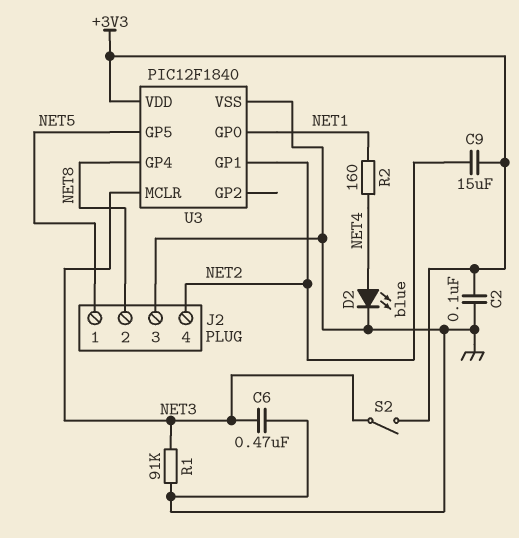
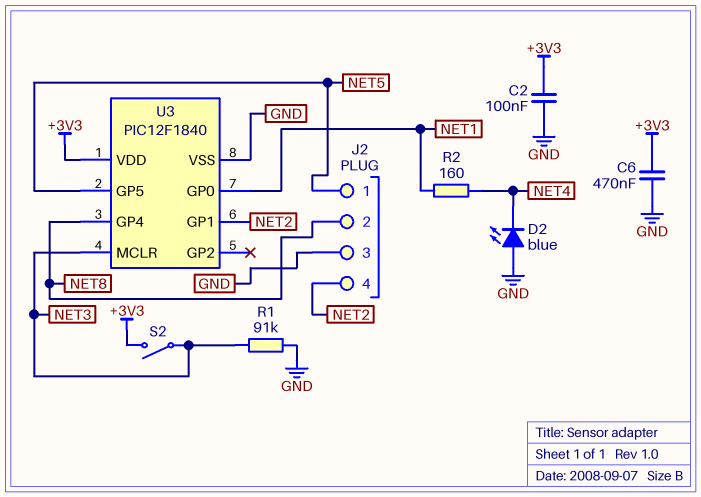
C6: 470nF (GND, NET3) -> 470nF (+3V3, GND)
C9: 15uF (+3V3, NET2) -> none
D2: LED blue (A NET4, K GND) -> LED blue (A GND, K NET4)

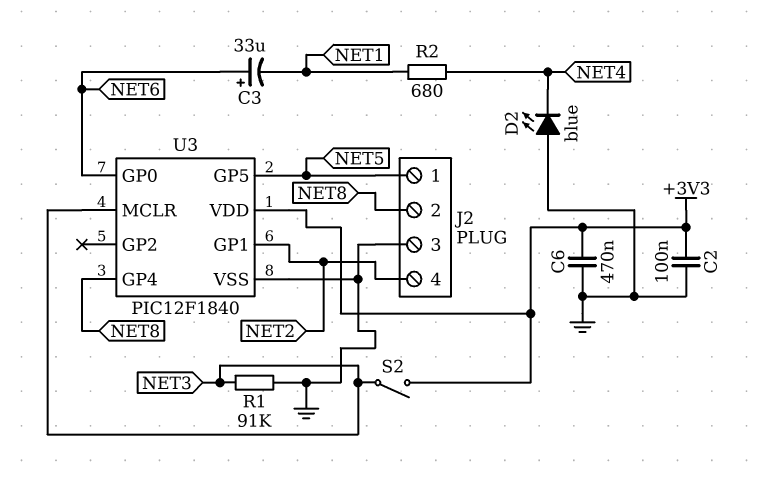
C3: none -> 33uF (plus NET6, minus NET1)
R2: 160 (NET1, NET4) -> 680 (NET1, NET4)
U3 pin GP0: NET1 -> NET6

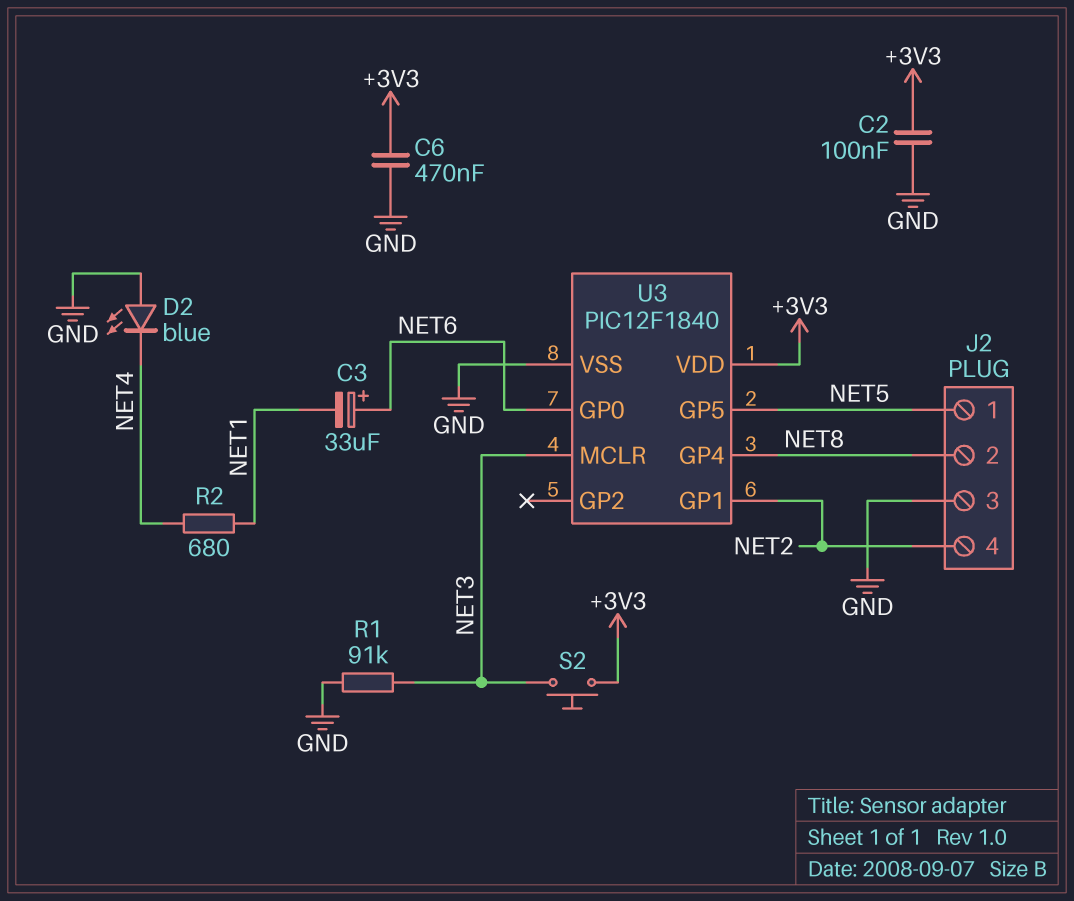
S2: switch (+3V3, NET3) -> button (+3V3, NET3)

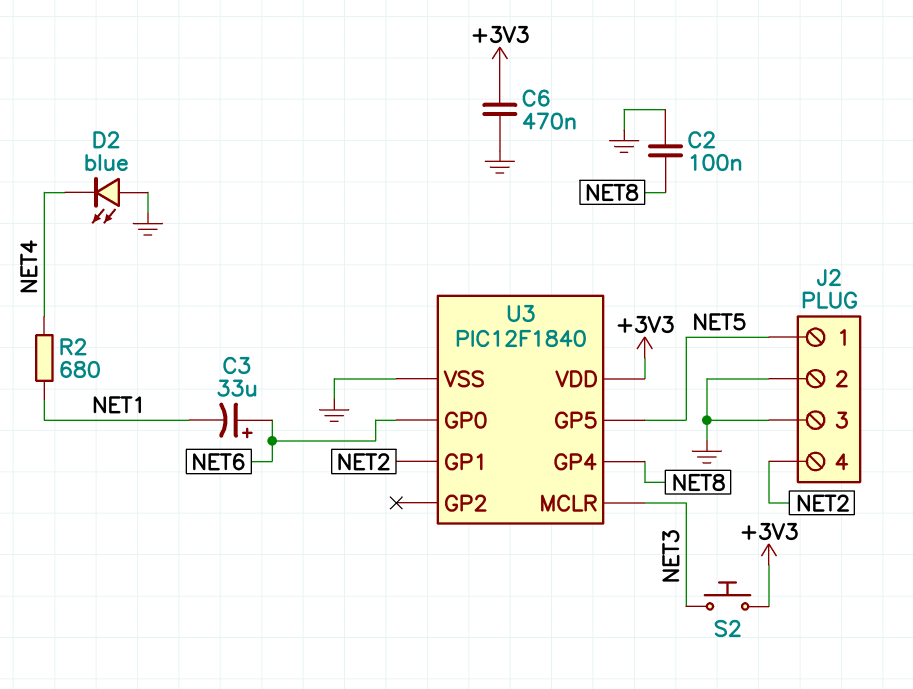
C2: 100nF (+3V3, GND) -> 100nF (GND, NET8)
J2 pin 2: NET8 -> GND
R1: 91k (GND, NET3) -> none

